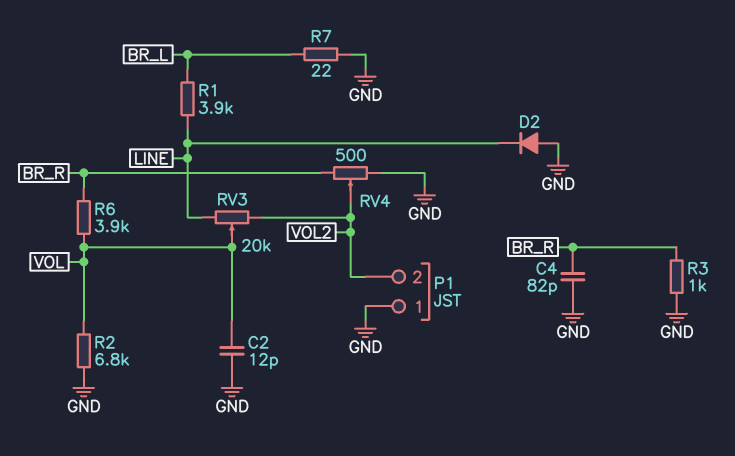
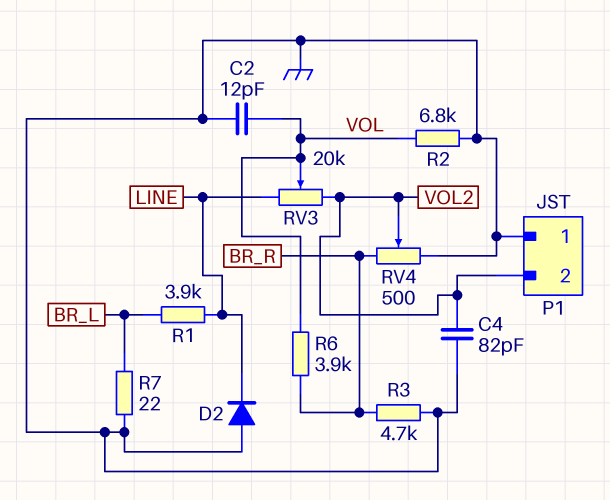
C4: 82pF (BR_R, GND) -> 82pF (GND, VOL2)
R3: 1k (BR_R, GND) -> 4.7k (BR_R, GND)

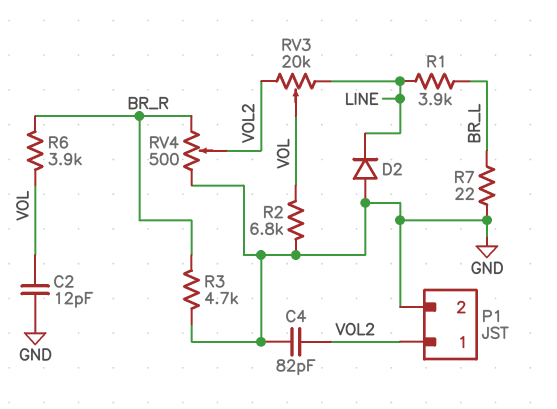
P1 pin 1: GND -> VOL2
P1 pin 2: VOL2 -> GND

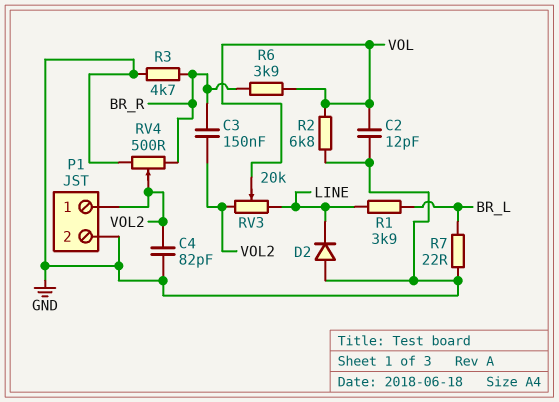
C3: none -> 150nF (BR_R, VOL2)

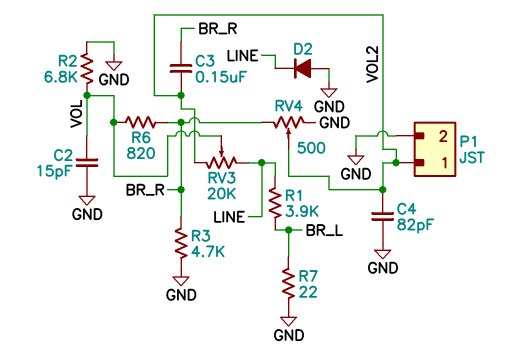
C2: 12pF (GND, VOL) -> 15pF (GND, VOL)
R6: 3.9k (BR_R, VOL) -> 820 (BR_R, VOL)

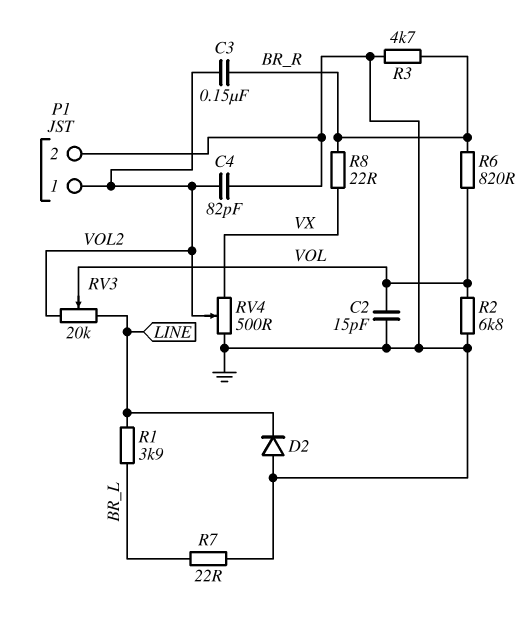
R8: none -> 22 (BR_R, VX)
RV4: 500 (BR_R, GND, wiper VOL2) -> 500 (GND, VX, wiper VOL2)

